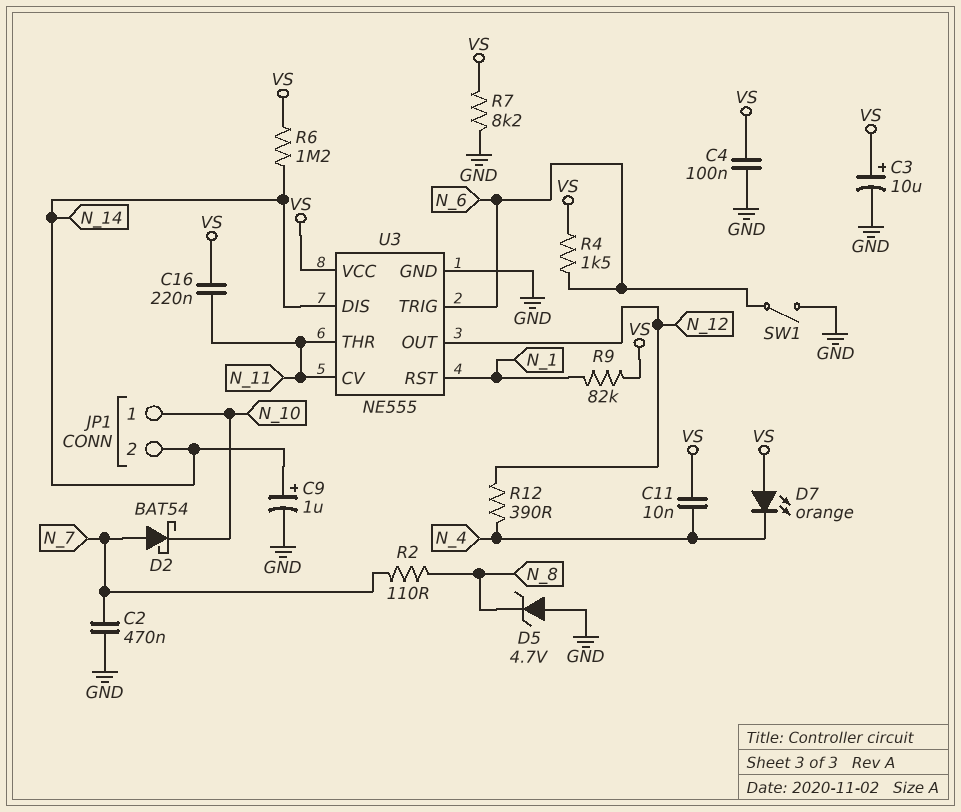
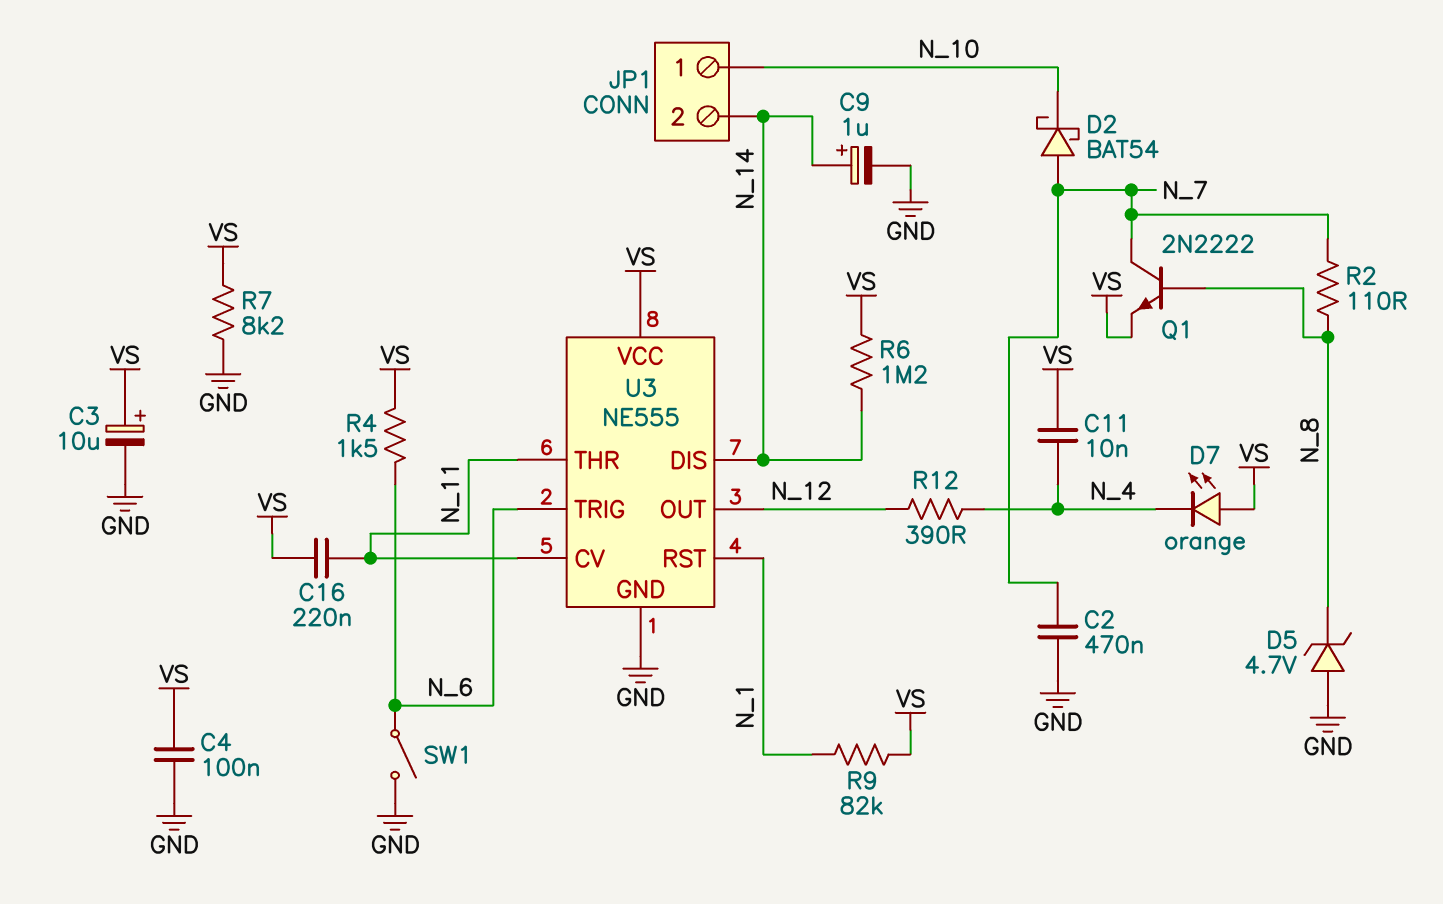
Q1: none -> NPN 2N2222 (B N_8, C N_7, E VS)

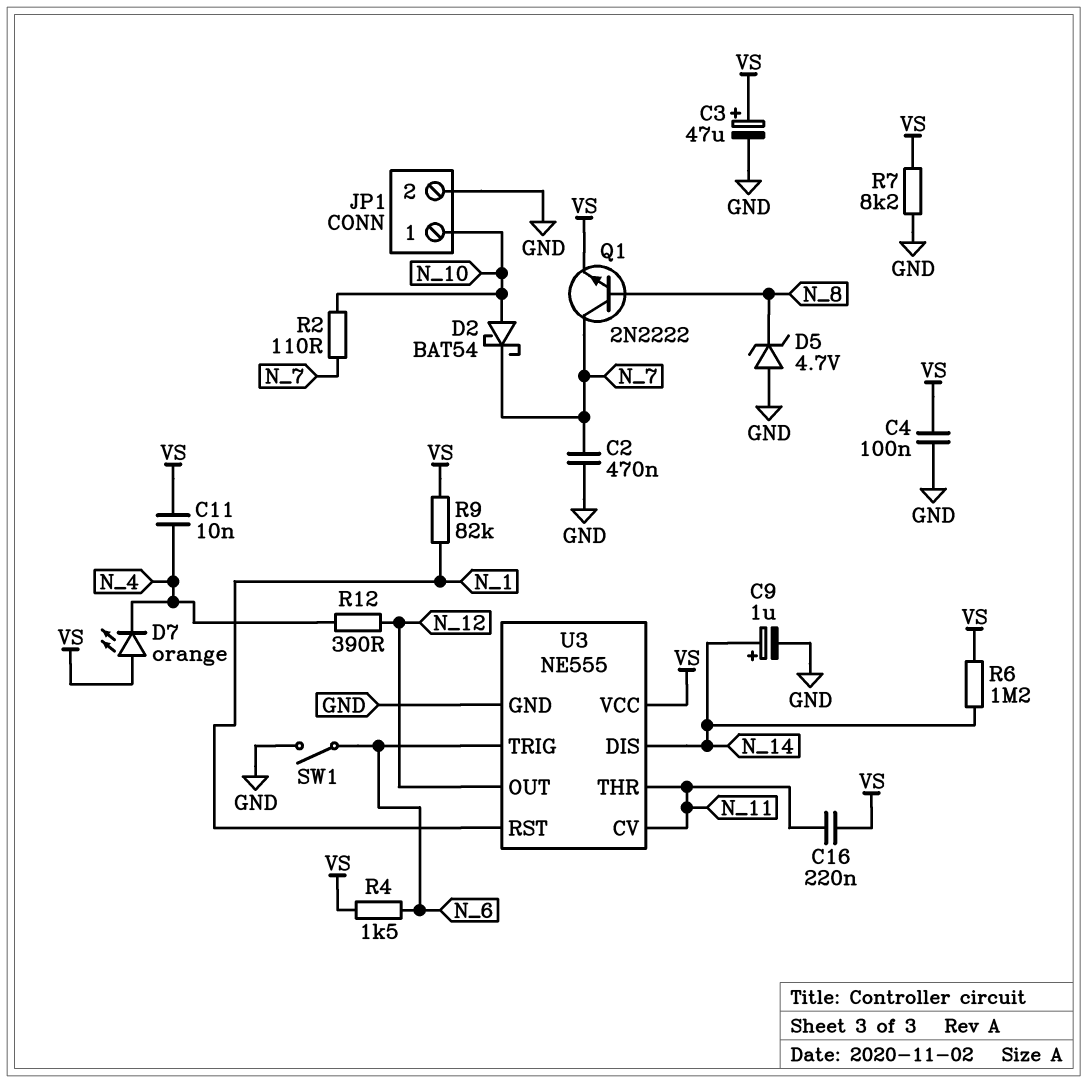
C3: 10uF (plus VS, minus GND) -> 47uF (plus VS, minus GND)
D2: schottky BAT54 (A N_7, K N_10) -> schottky BAT54 (A N_10, K N_7)
JP1 pin 2: N_14 -> GND
R2: 110 (N_7, N_8) -> 110 (N_7, N_10)

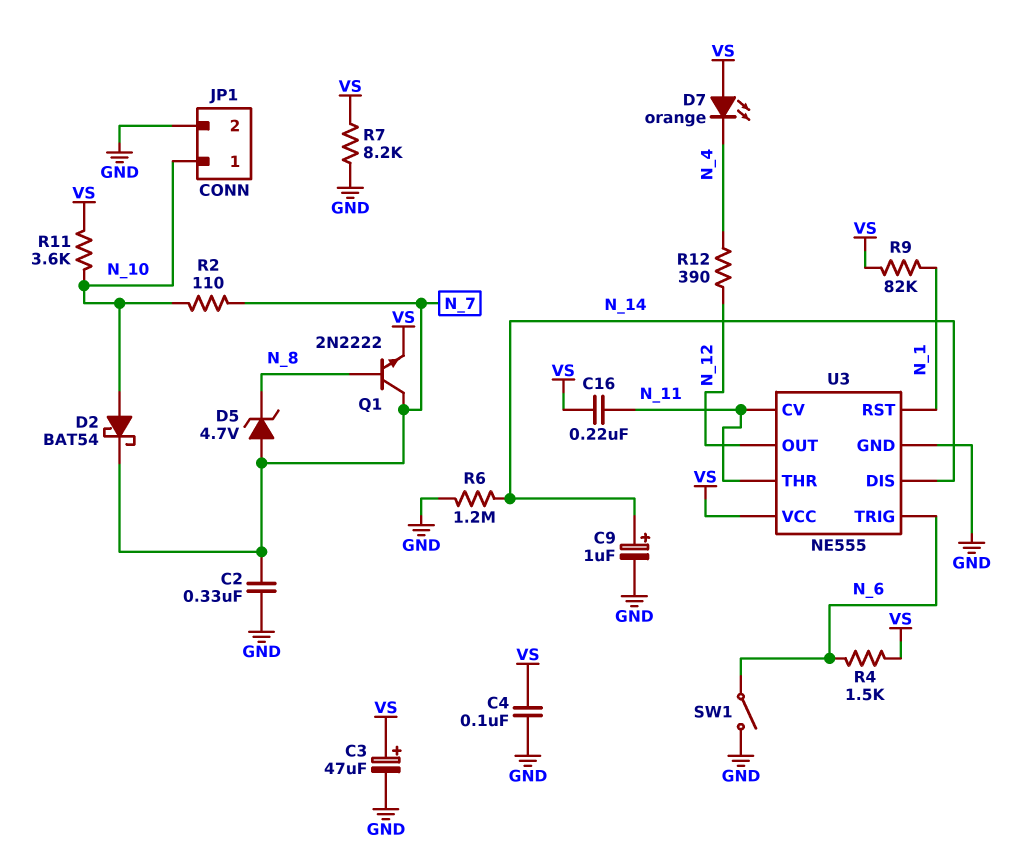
C2: 470nF (GND, N_7) -> 330nF (GND, N_7)
C11: 10nF (N_4, VS) -> none
D5: zener 4.7V (A GND, K N_8) -> zener 4.7V (A N_7, K N_8)
R6: 1.2M (N_14, VS) -> 1.2M (GND, N_14)
R11: none -> 3.6k (N_10, VS)

